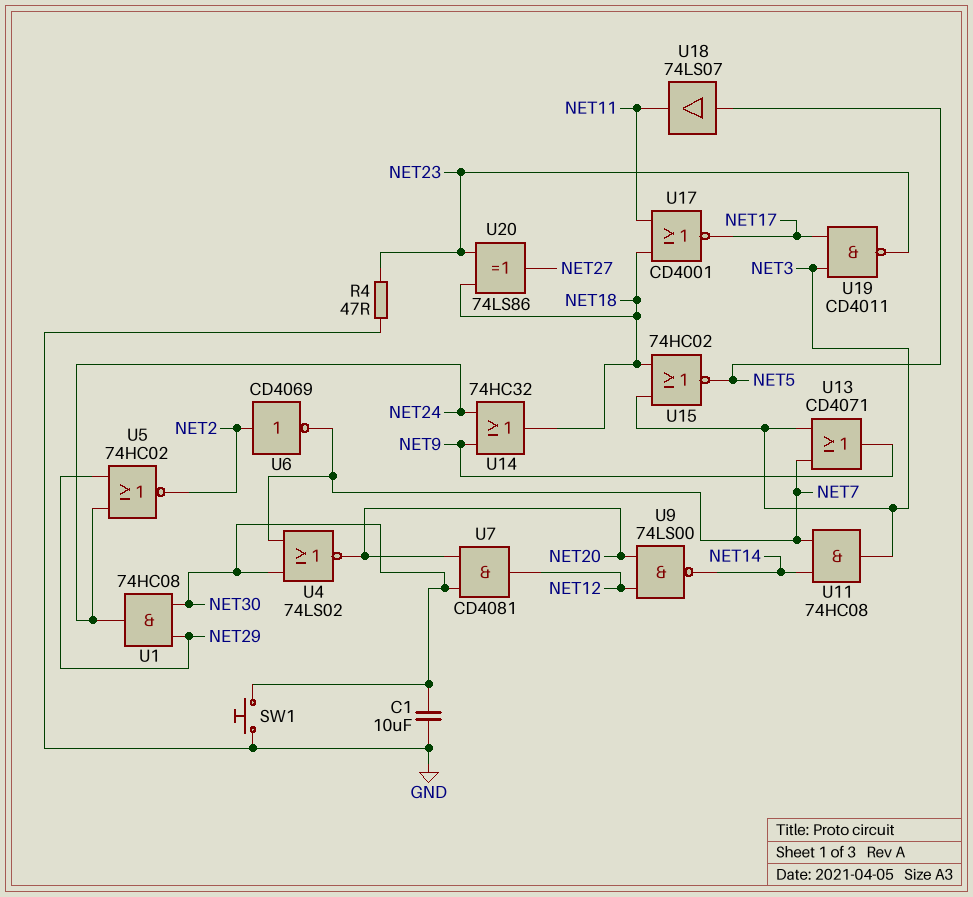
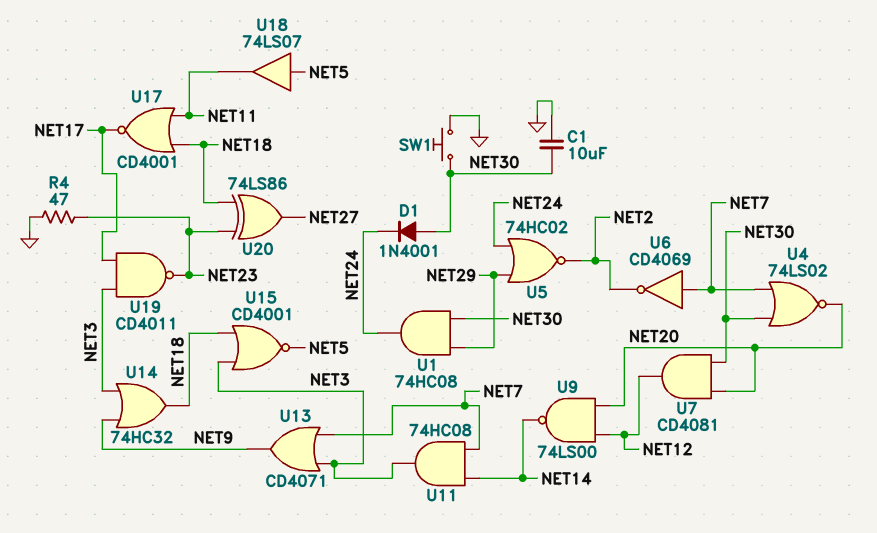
D1: none -> diode 1N4001 (A NET30, K NET24)
U6: NOT CD4069 (in NET2, out NET7) -> NOT CD4069 (in NET7, out NET2)
U14: OR 74HC32 (in NET9, in NET24, out NET18) -> OR 74HC32 (in NET3, in NET9, out NET18)
U15: NOR 74HC02 (in NET3, in NET18, out NET5) -> NOR CD4001 (in NET3, in NET18, out NET5)

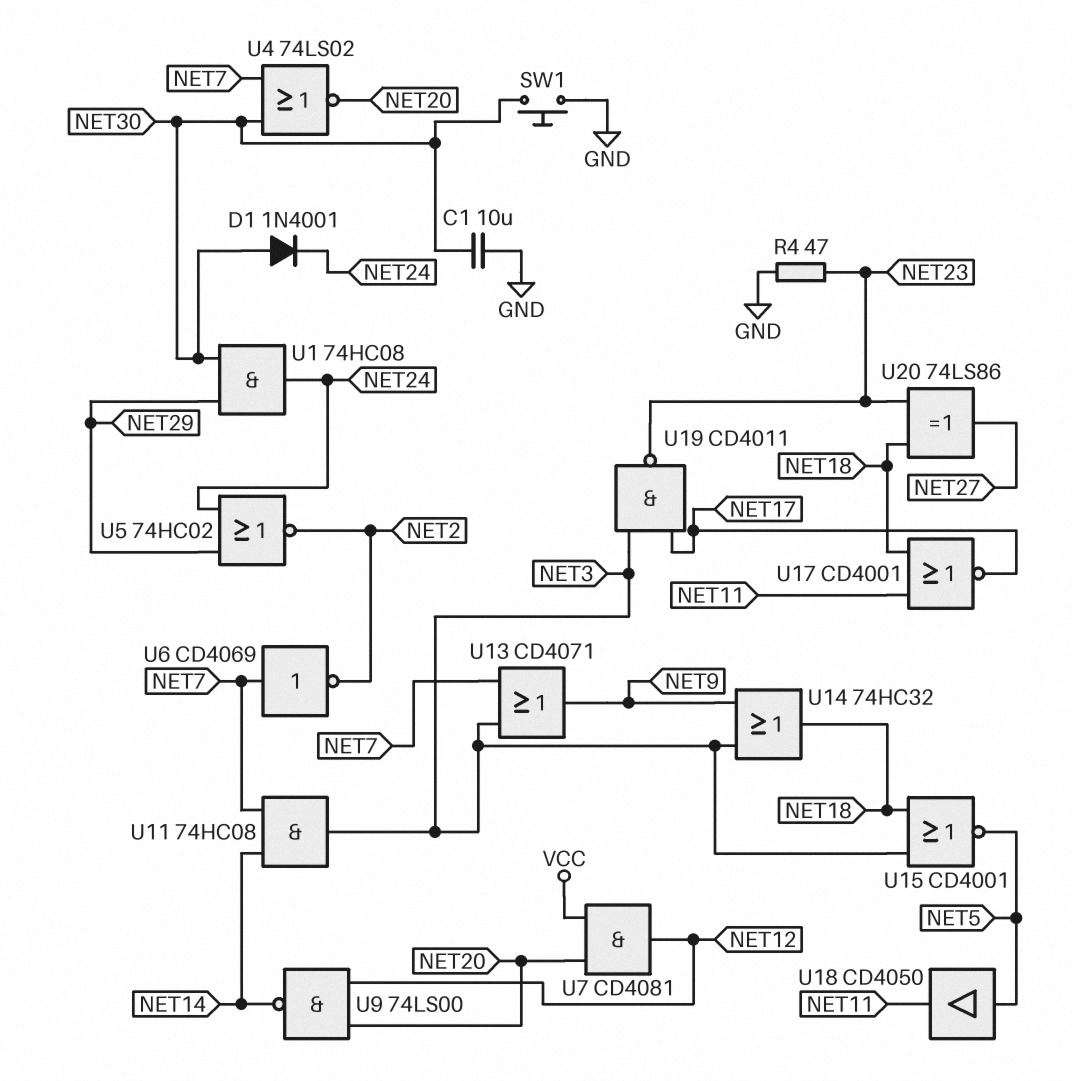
U7: AND CD4081 (in NET20, in NET30, out NET12) -> AND CD4081 (in NET20, in VCC, out NET12)
U18: buffer 74LS07 (in NET5, out NET11) -> buffer CD4050 (in NET5, out NET11)

